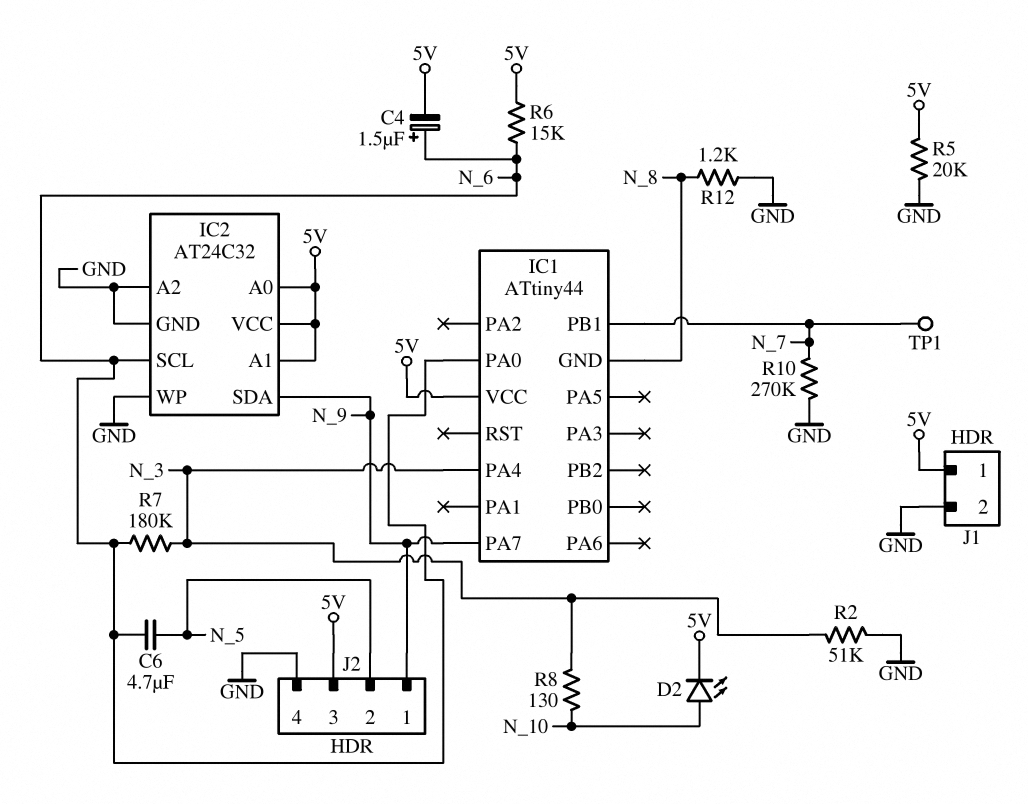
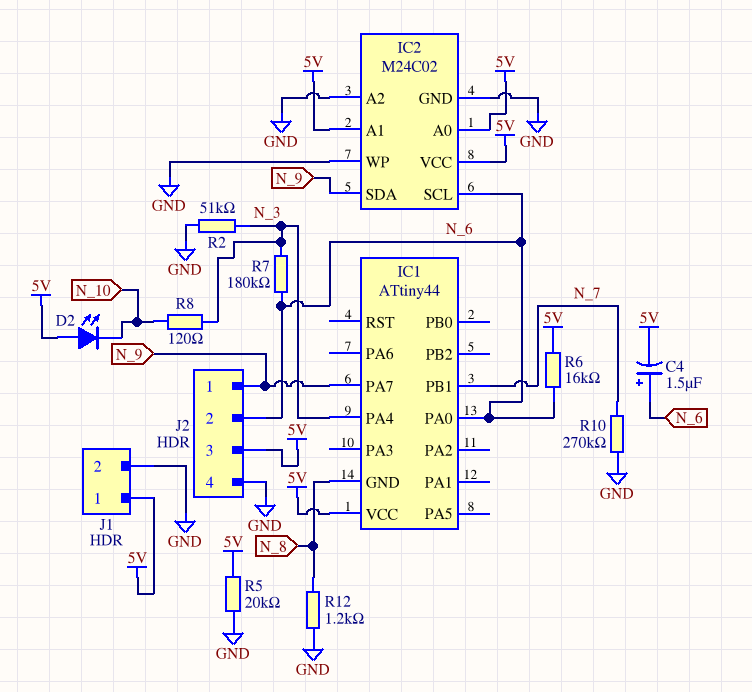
C6: 4.7uF (N_5, N_6) -> none
D2: LED (A N_10, K 5V) -> LED (A 5V, K N_10)
IC2: AT24C32 -> M24C02
J2 pin 2: N_5 -> N_6
R6: 15k (5V, N_6) -> 16k (5V, N_6)
R8: 130 (N_3, N_10) -> 120 (N_3, N_10)
TP1: test point (N_7) -> none

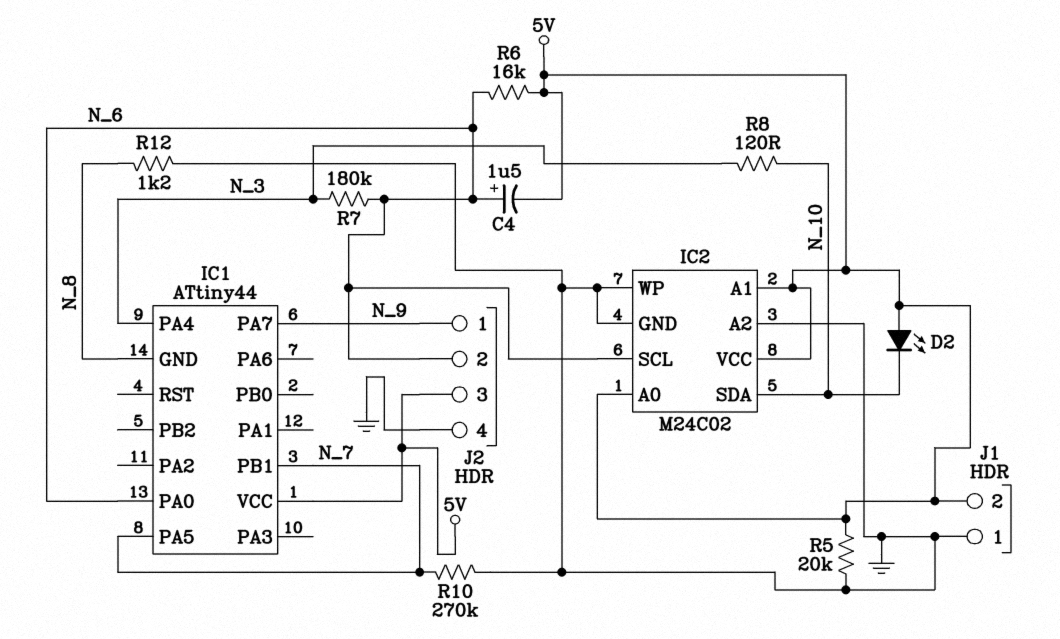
IC1 pin PA5: none -> N_7
IC2 pin SDA: N_9 -> N_10
J1 pin 1: 5V -> GND
J1 pin 2: GND -> 5V
R2: 51k (GND, N_3) -> none

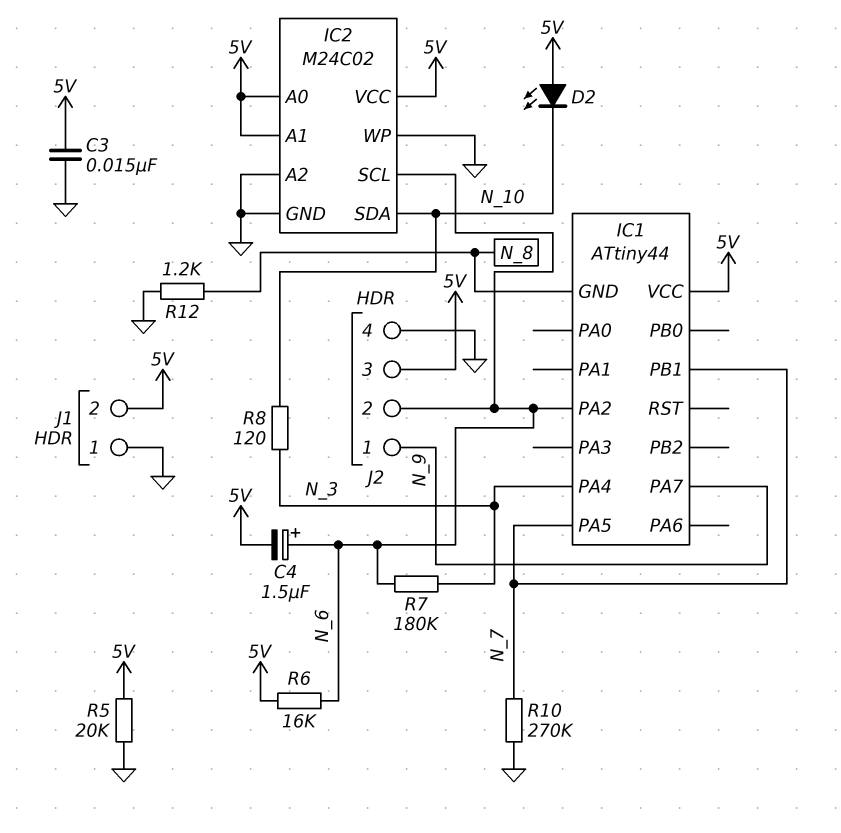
C3: none -> 15nF (5V, GND)
IC1 pin PA0: N_6 -> none
IC1 pin PA2: none -> N_6

